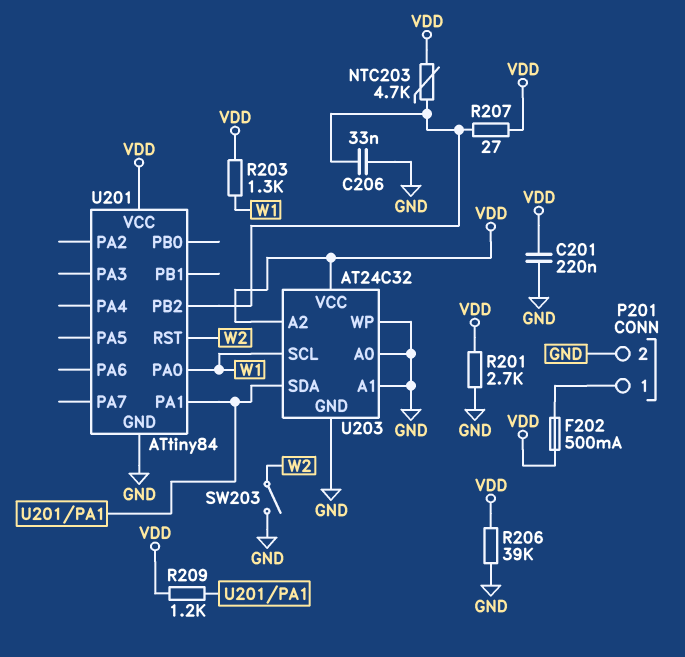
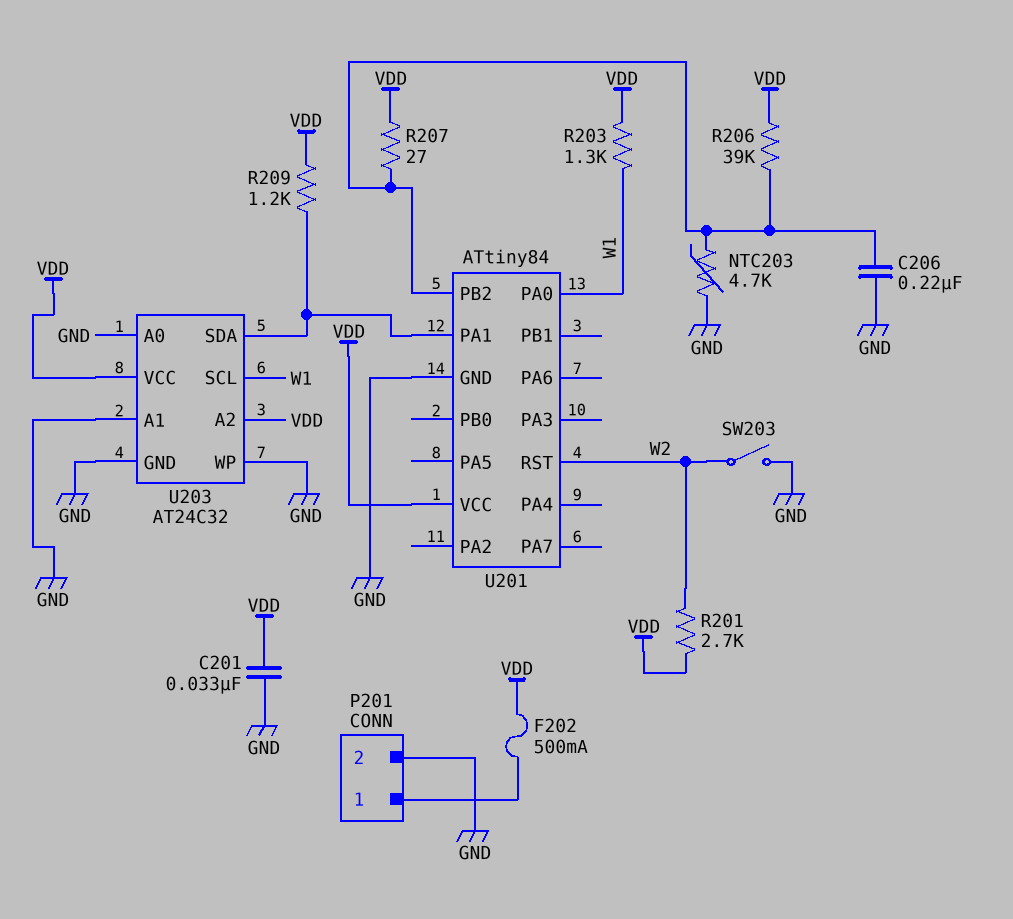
C201: 220nF (GND, VDD) -> 33nF (GND, VDD)
C206: 33nF (GND, U201/PB2) -> 220nF (GND, U201/PB2)
NTC203: 4.7k (U201/PB2, VDD) -> 4.7k (GND, U201/PB2)
R201: 2.7k (GND, VDD) -> 2.7k (VDD, W2)
R206: 39k (GND, VDD) -> 39k (U201/PB2, VDD)

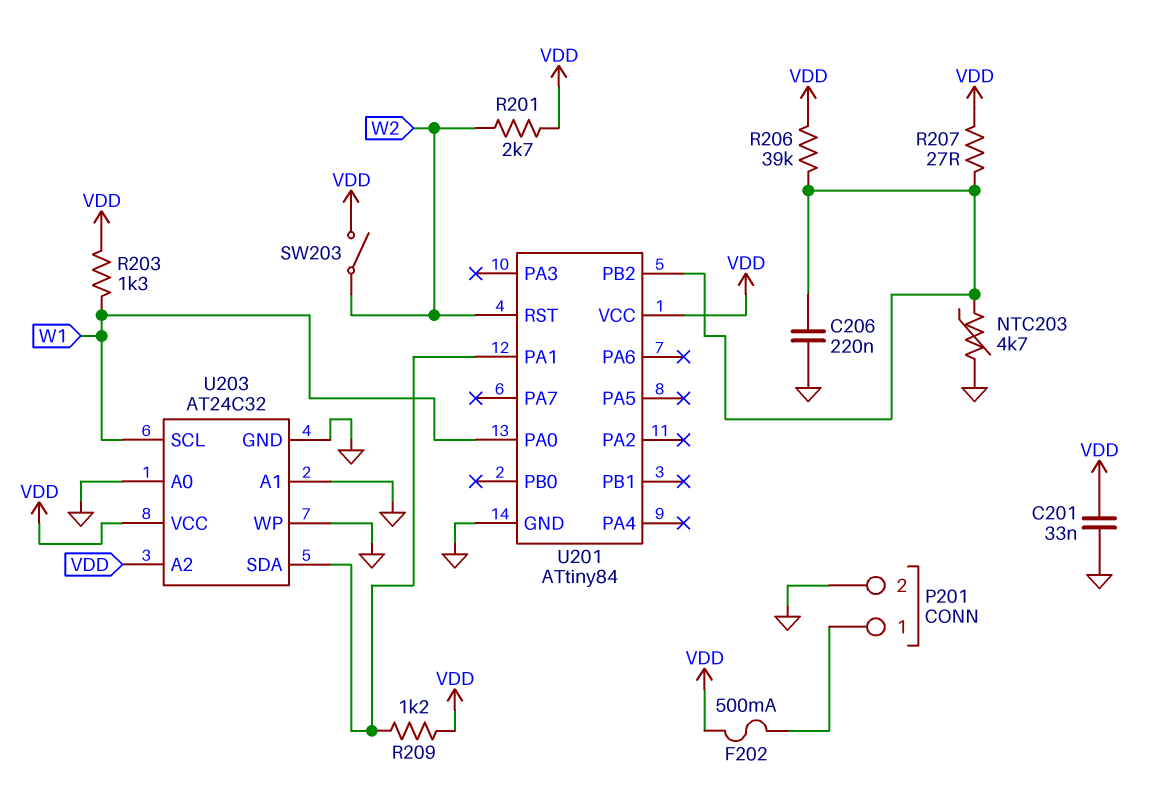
SW203: switch (GND, W2) -> switch (VDD, W2)

